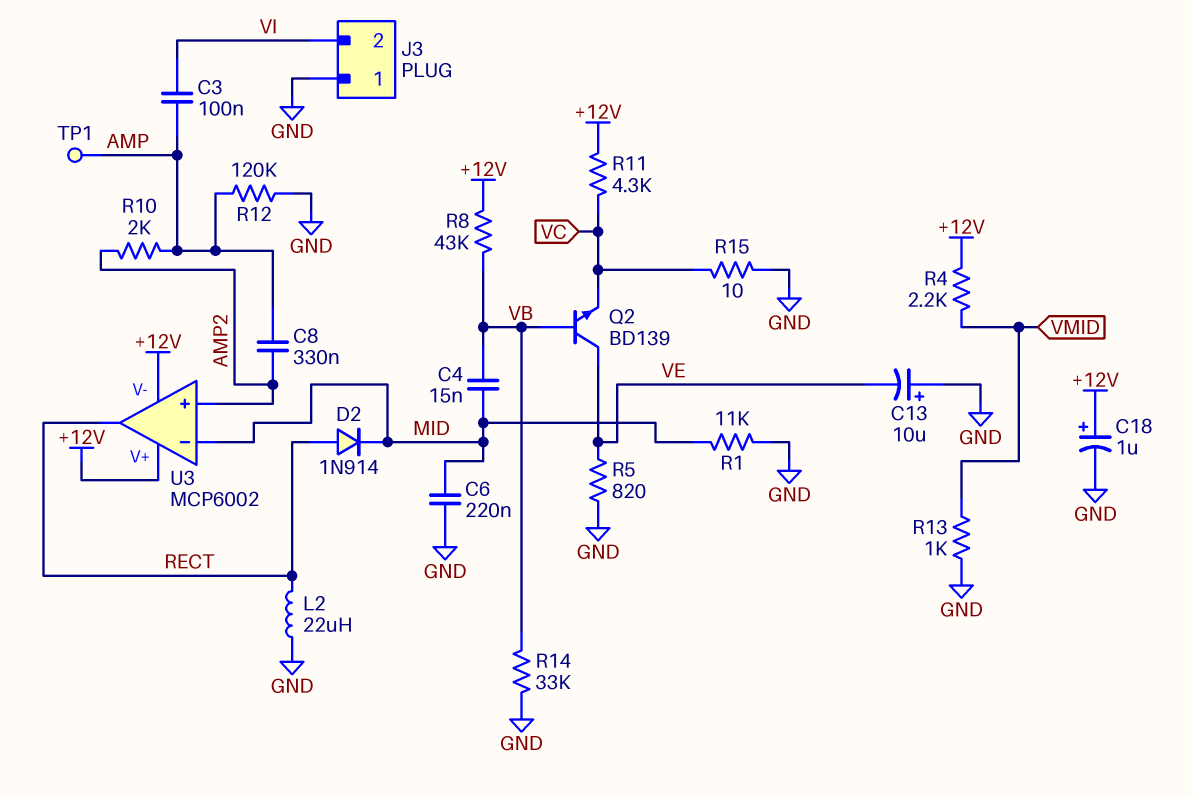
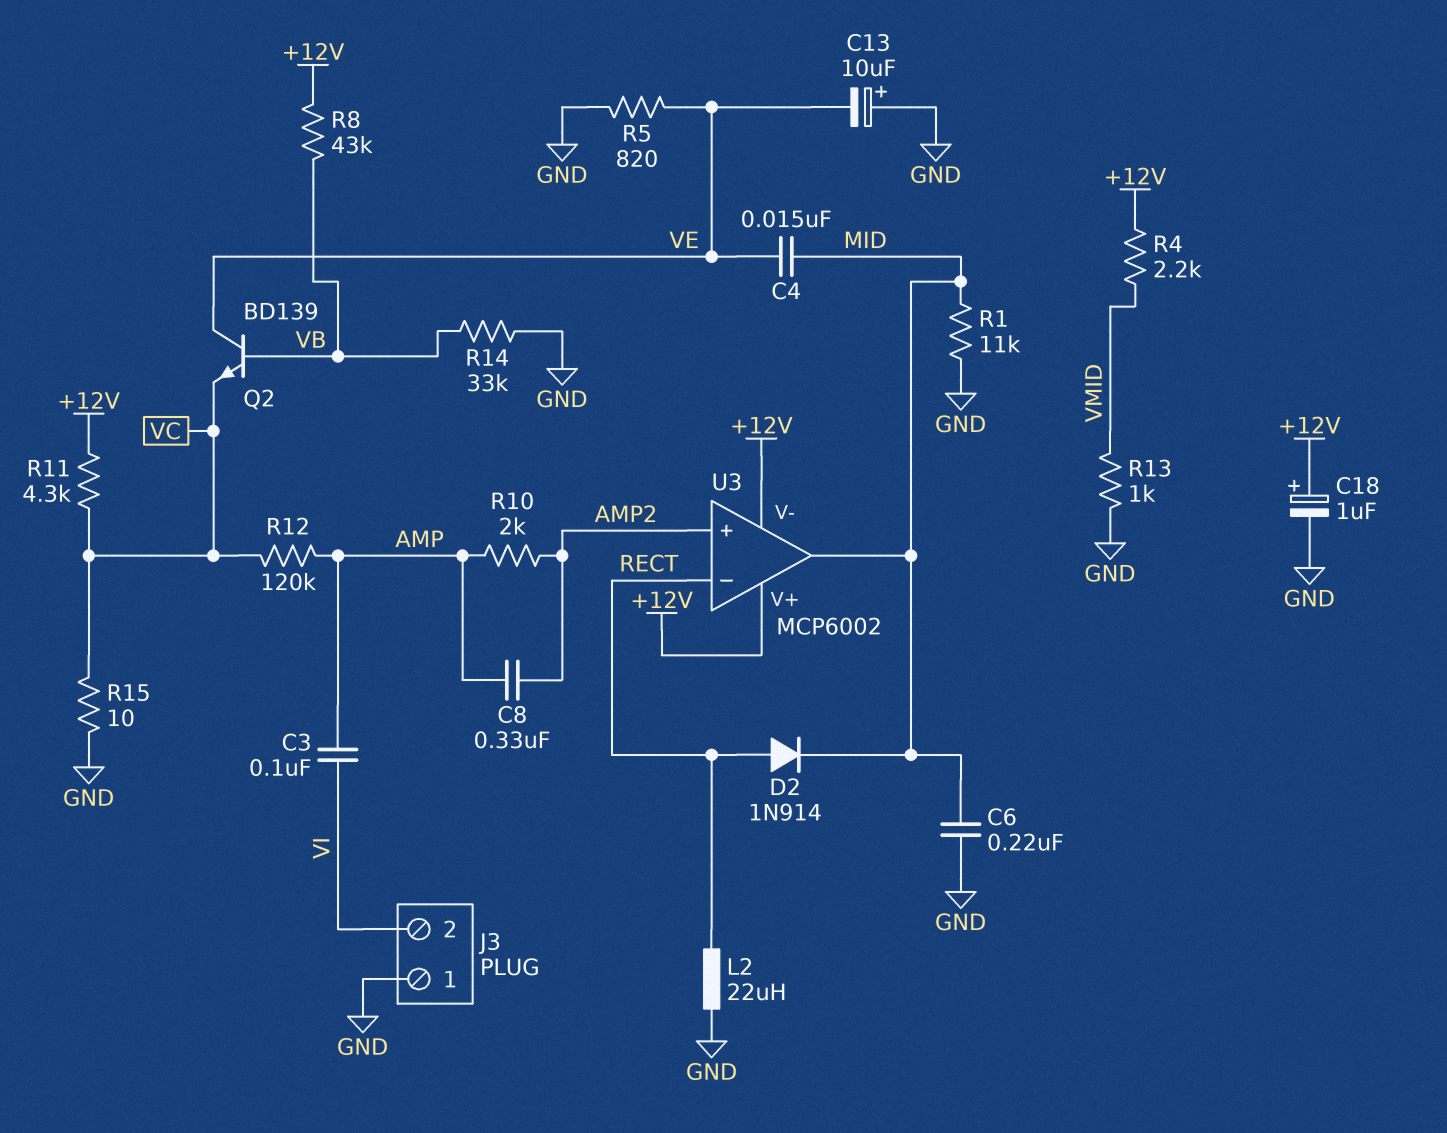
C4: 15nF (MID, VB) -> 15nF (MID, VE)
R12: 120k (AMP, GND) -> 120k (AMP, VC)
TP1: test point (AMP) -> none
U3 pin in-: MID -> RECT
U3 pin out: RECT -> MID

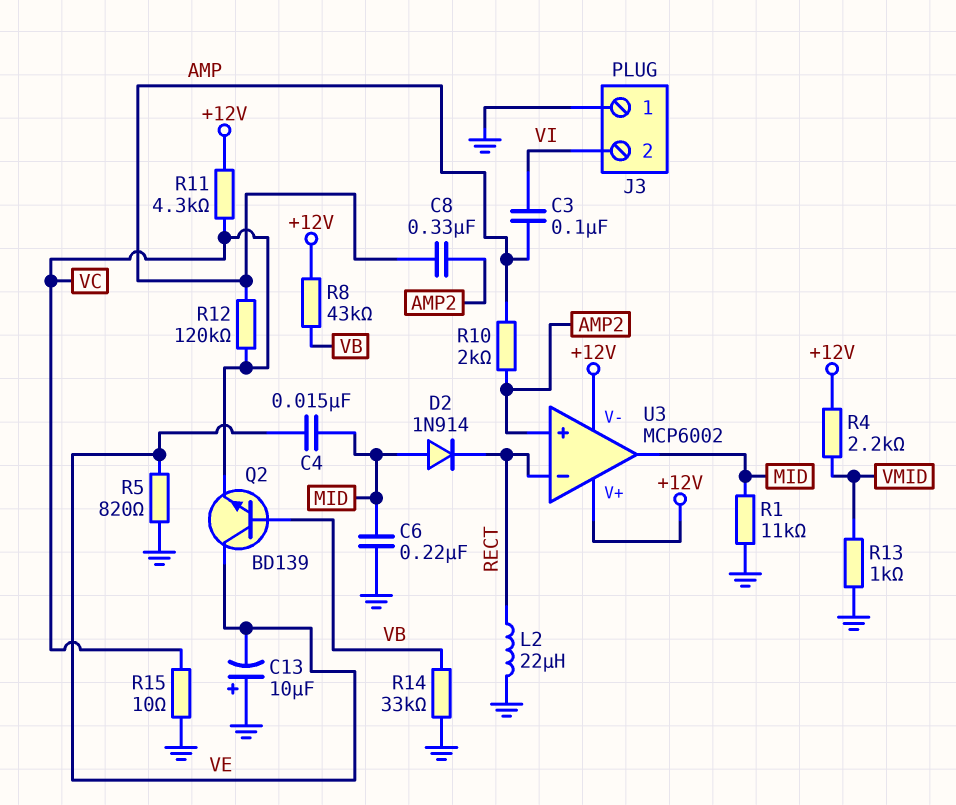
C18: 1uF (plus +12V, minus GND) -> none
D2: diode 1N914 (A RECT, K MID) -> diode 1N914 (A MID, K RECT)

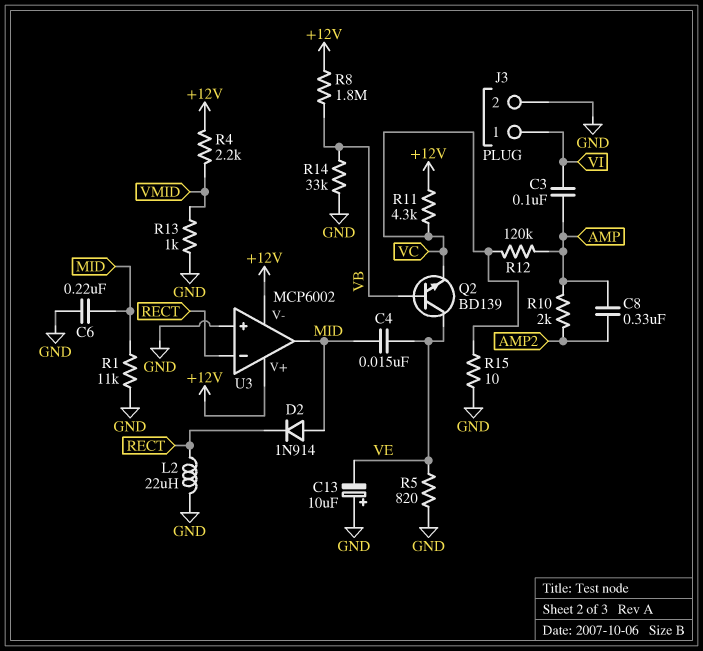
J3 pin 1: GND -> VI
J3 pin 2: VI -> GND
R8: 43k (+12V, VB) -> 1.8M (+12V, VB)
U3 pin in+: AMP2 -> GND

